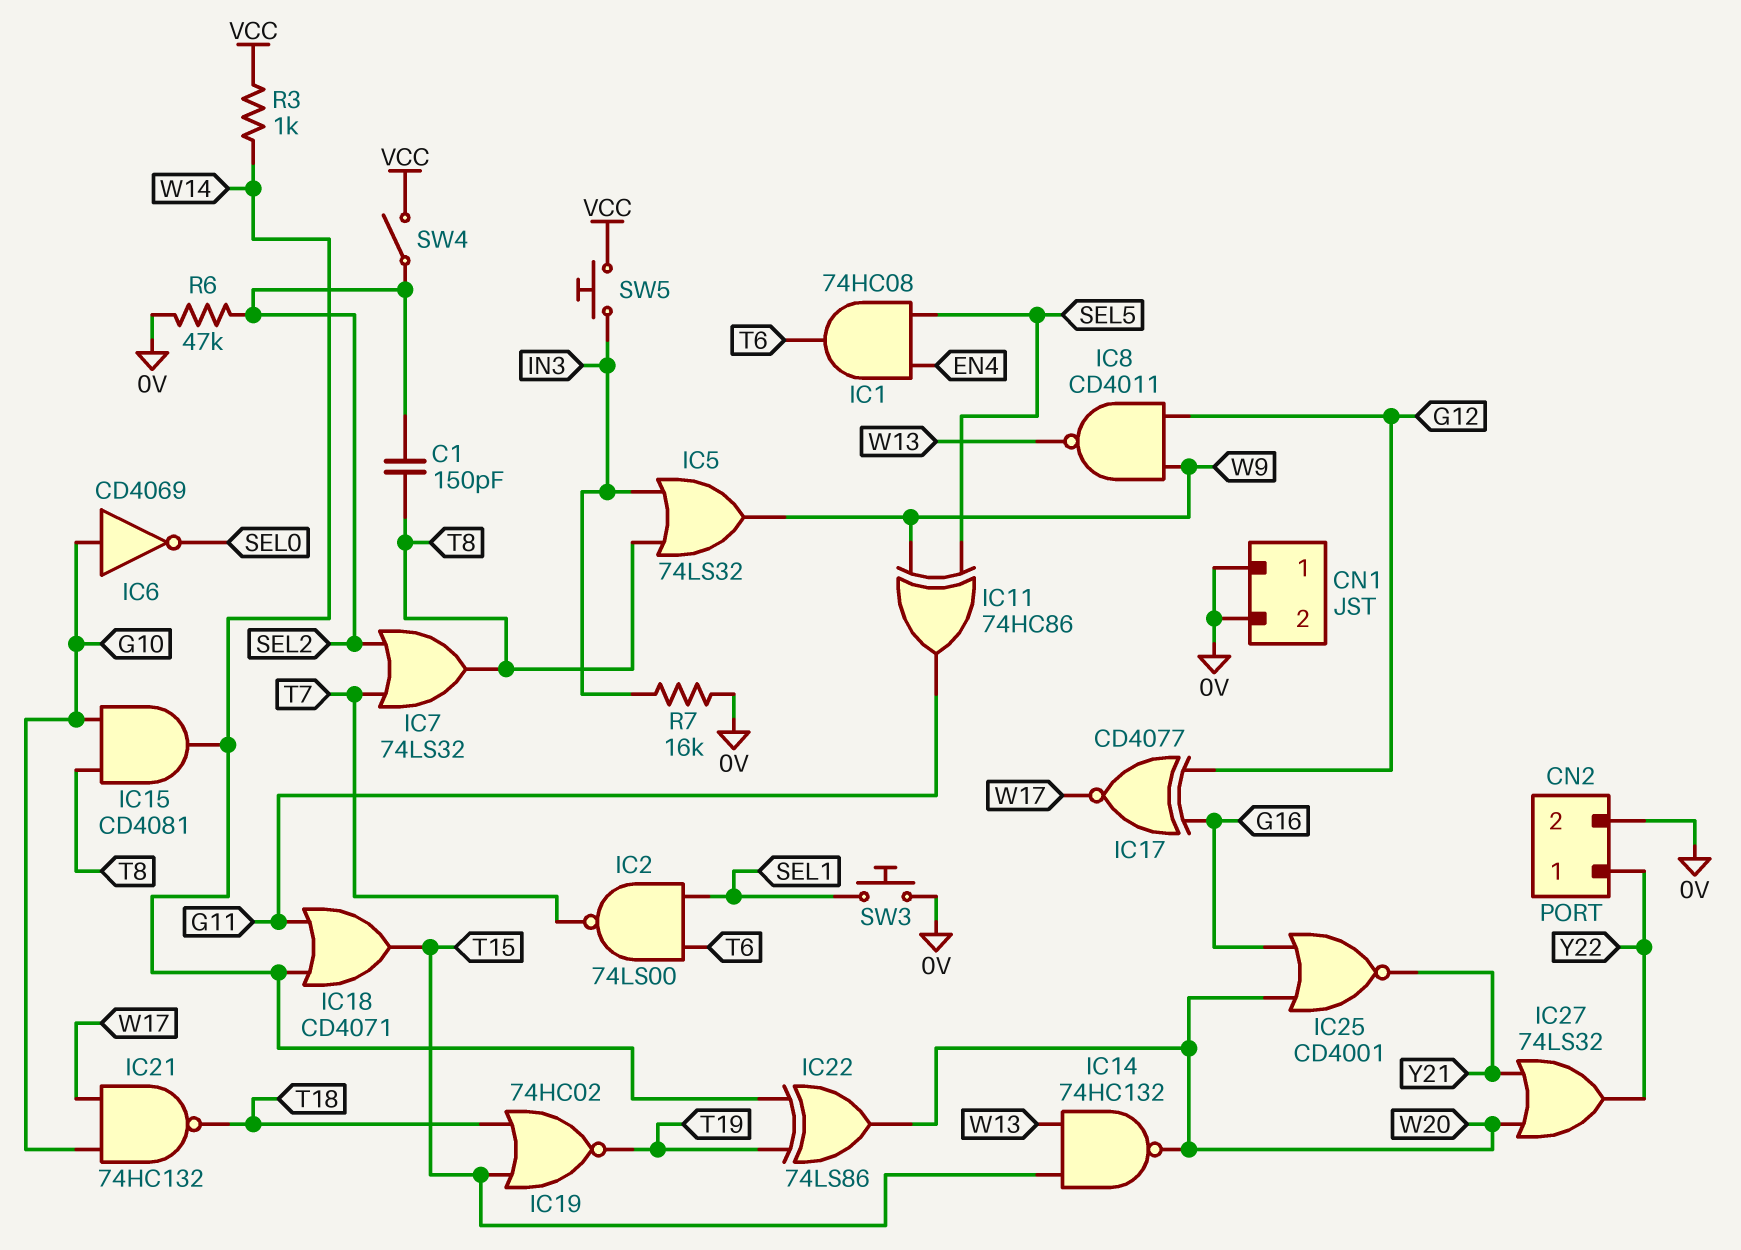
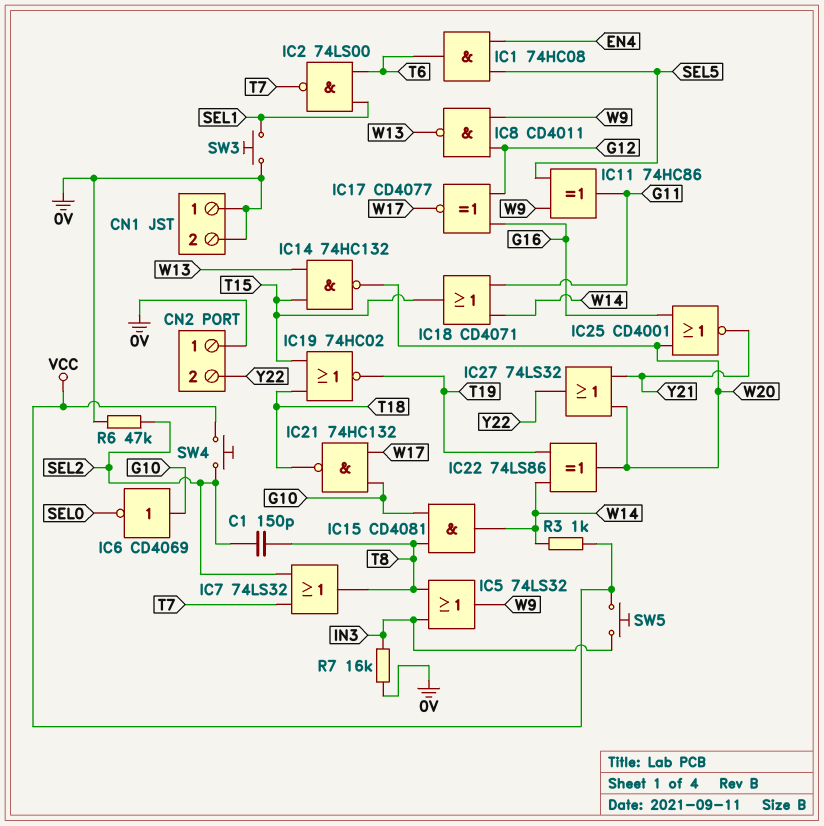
CN2 pin 1: Y22 -> 0V
CN2 pin 2: 0V -> Y22
SW4: switch (SEL2, VCC) -> button (SEL2, VCC)

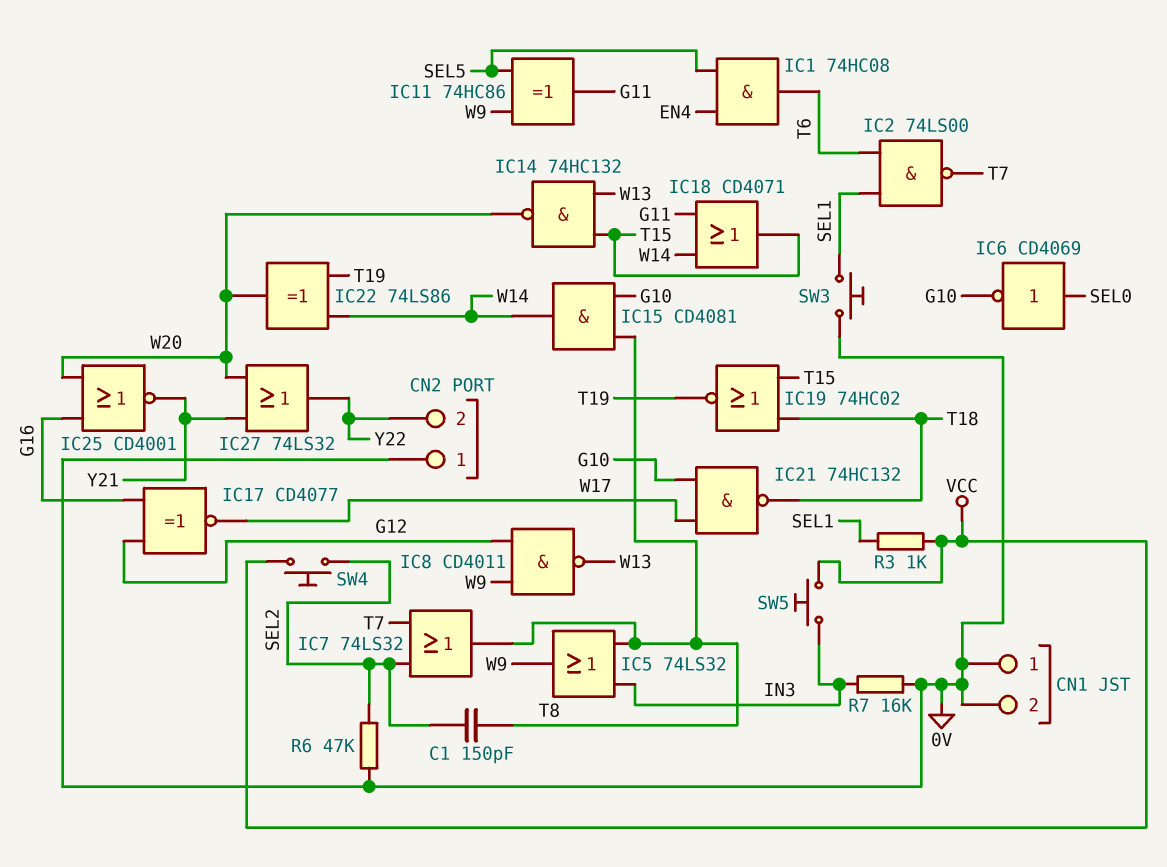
IC6: NOT CD4069 (in G10, out SEL0) -> NOT CD4069 (in SEL0, out G10)
R3: 1k (VCC, W14) -> 1k (SEL1, VCC)

